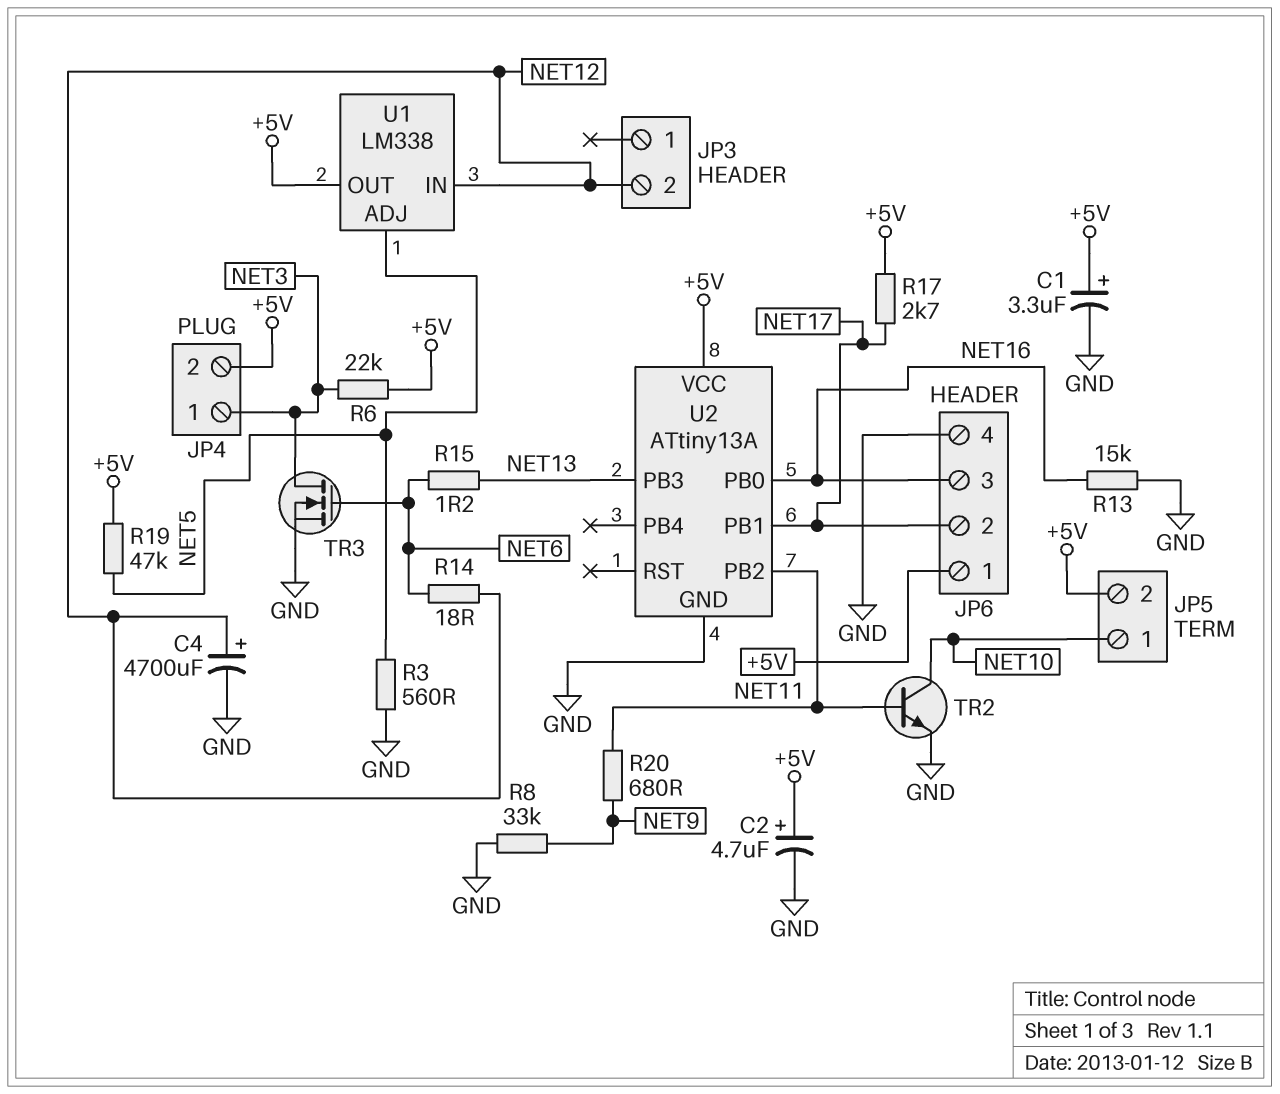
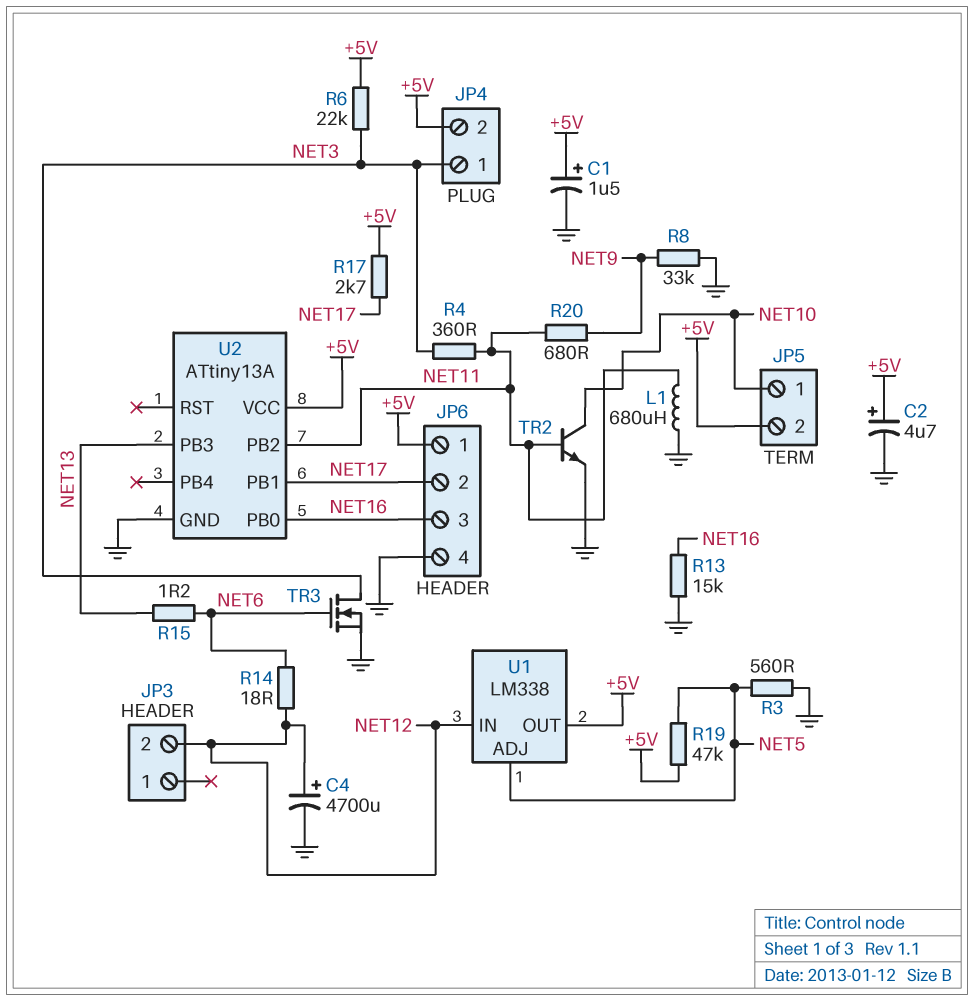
C1: 3.3uF (plus +5V, minus GND) -> 1.5uF (plus +5V, minus GND)
L1: none -> 680uH (GND, NET11)
R4: none -> 360 (NET3, NET11)

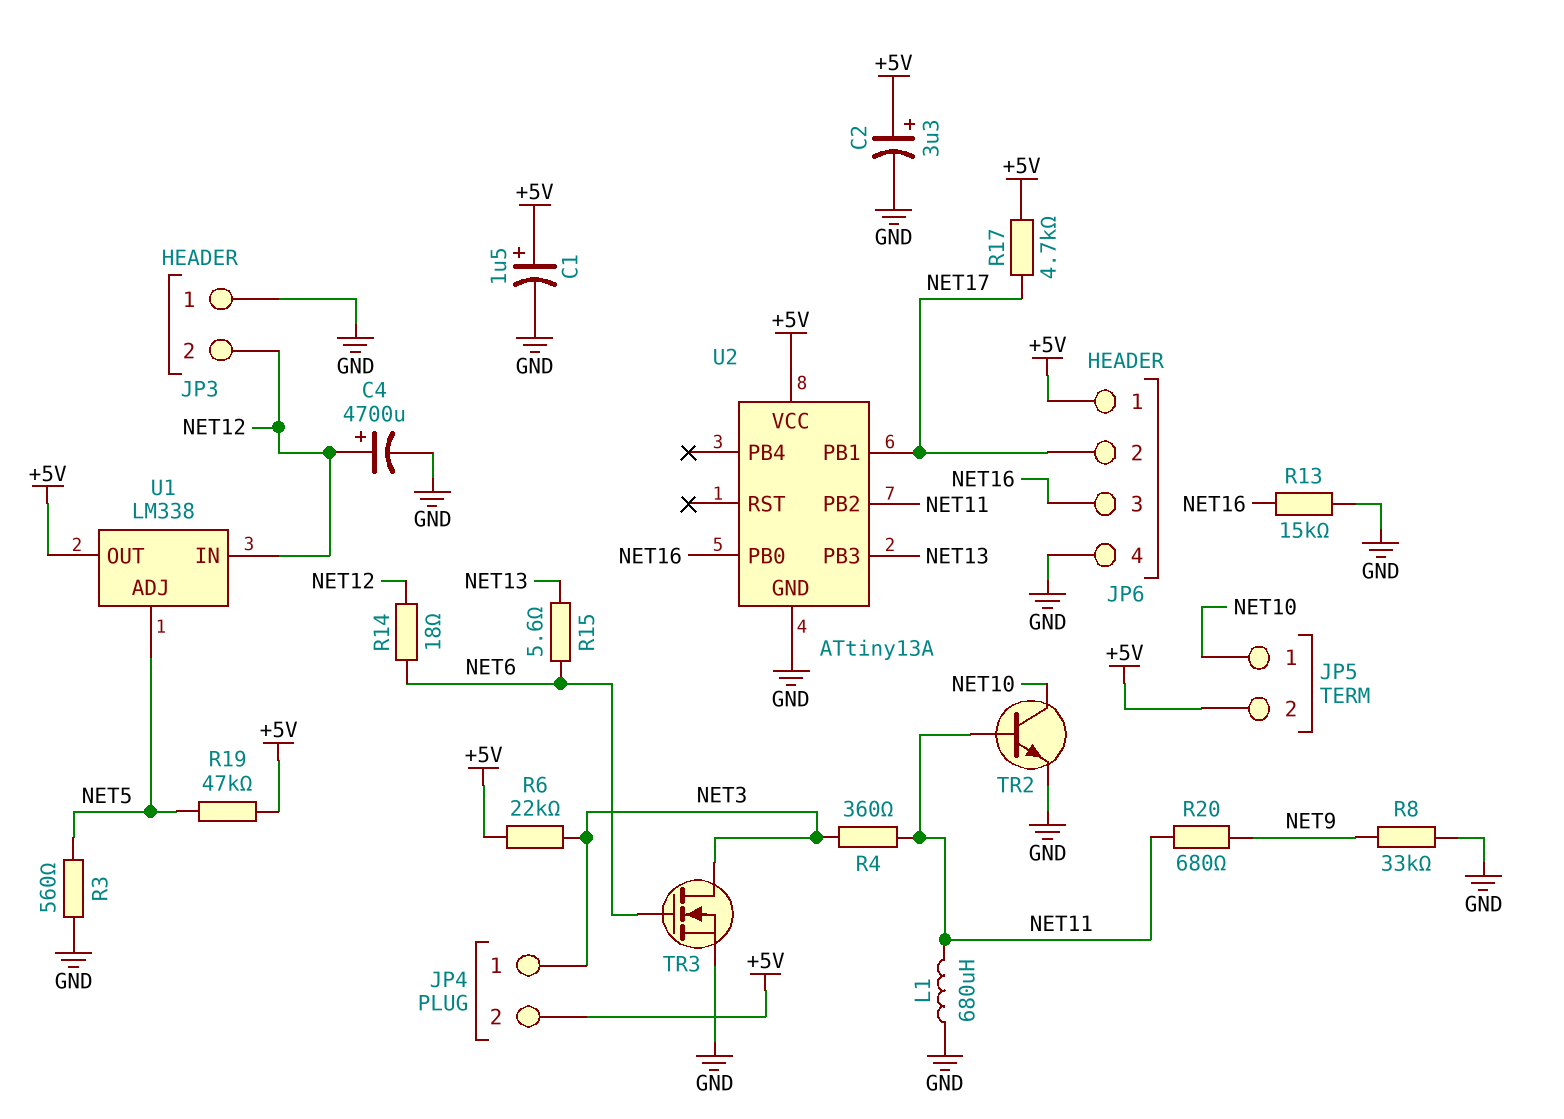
C2: 4.7uF (plus +5V, minus GND) -> 3.3uF (plus +5V, minus GND)
JP3 pin 1: none -> GND
R15: 1.2 (NET6, NET13) -> 5.6 (NET6, NET13)
R17: 2.7k (+5V, NET17) -> 4.7k (+5V, NET17)

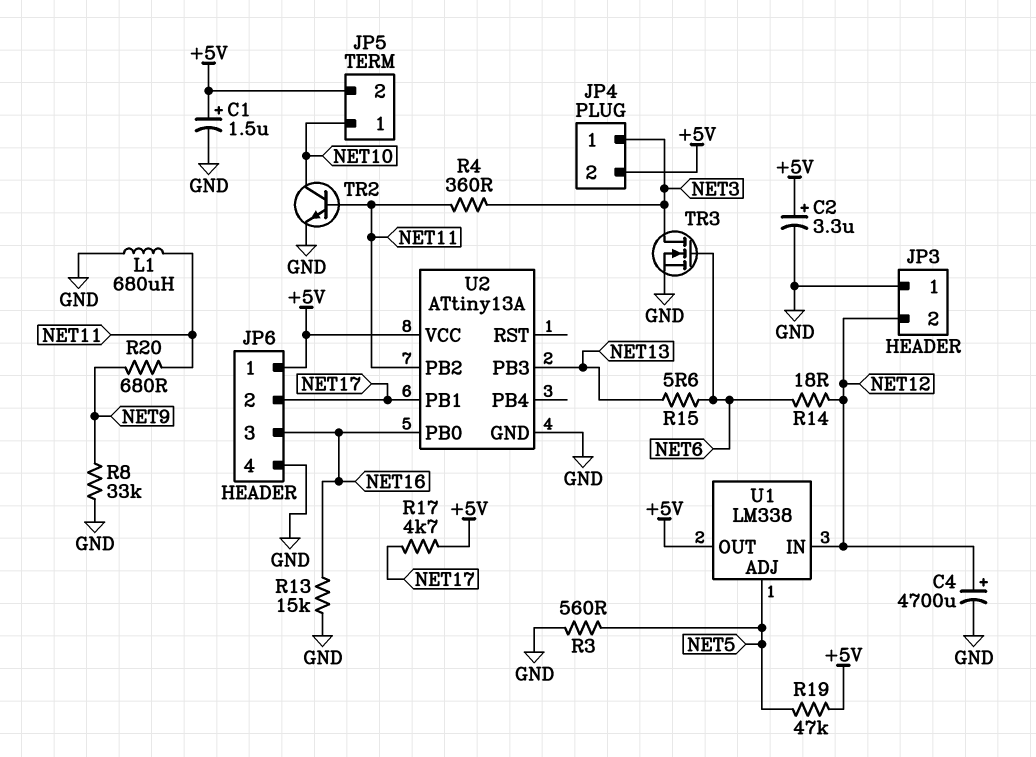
R6: 22k (+5V, NET3) -> none

